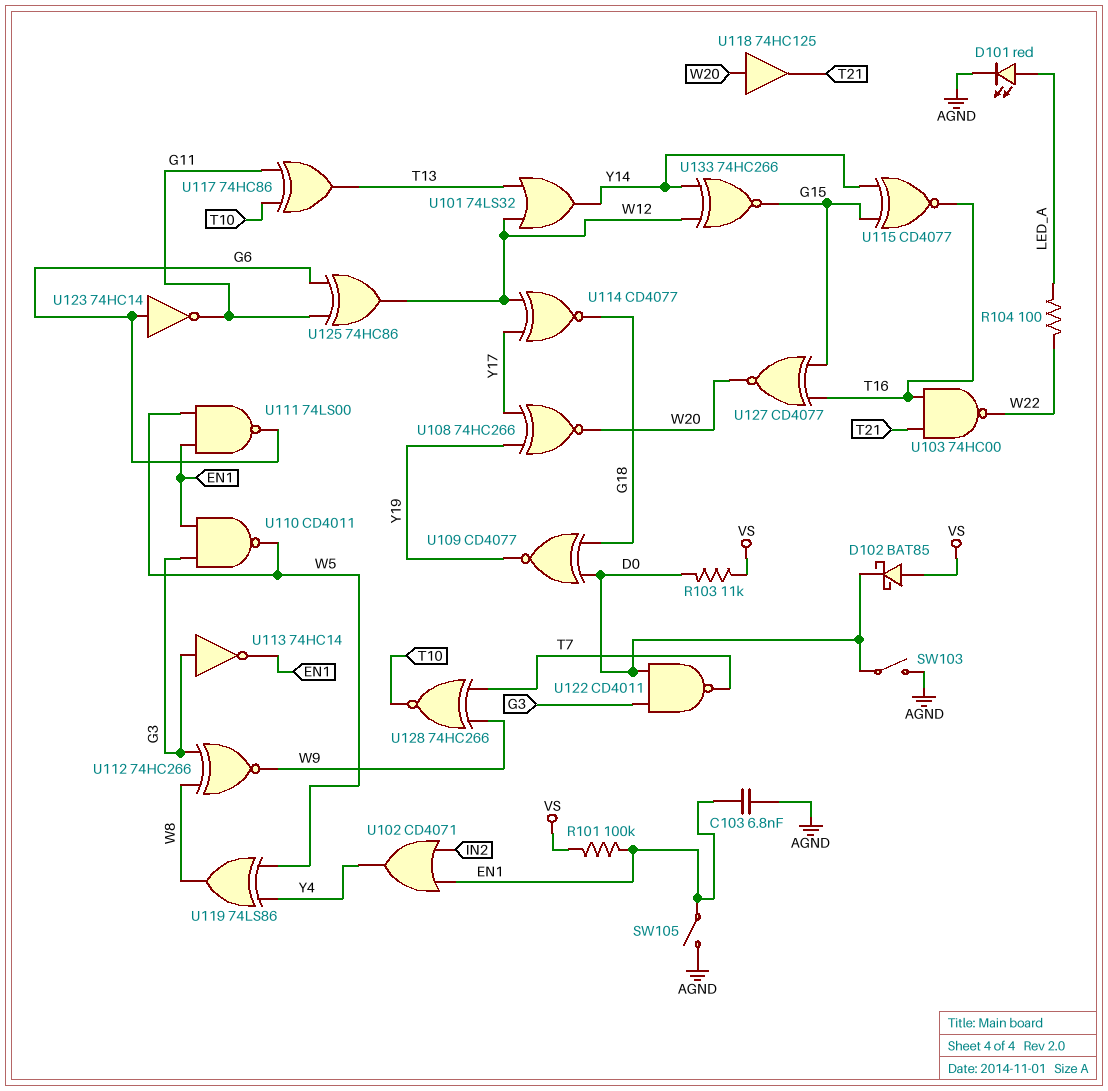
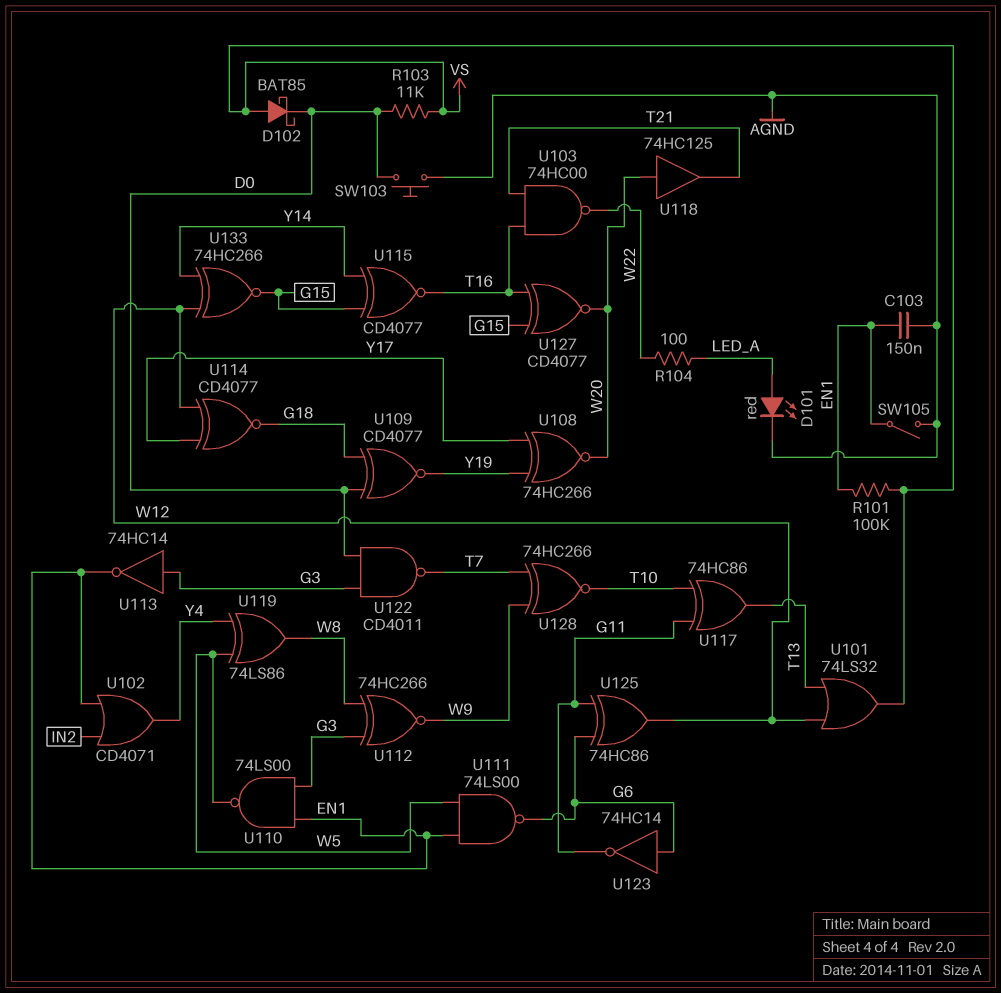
C103: 6.8nF (AGND, EN1) -> 150nF (AGND, EN1)
SW103: switch (AGND, D0) -> button (AGND, D0)
U101: OR 74LS32 (in T13, in W12, out Y14) -> OR 74LS32 (in T13, in W12, out VS)
U110: NAND CD4011 (in EN1, in G3, out W5) -> NAND 74LS00 (in EN1, in G3, out W5)

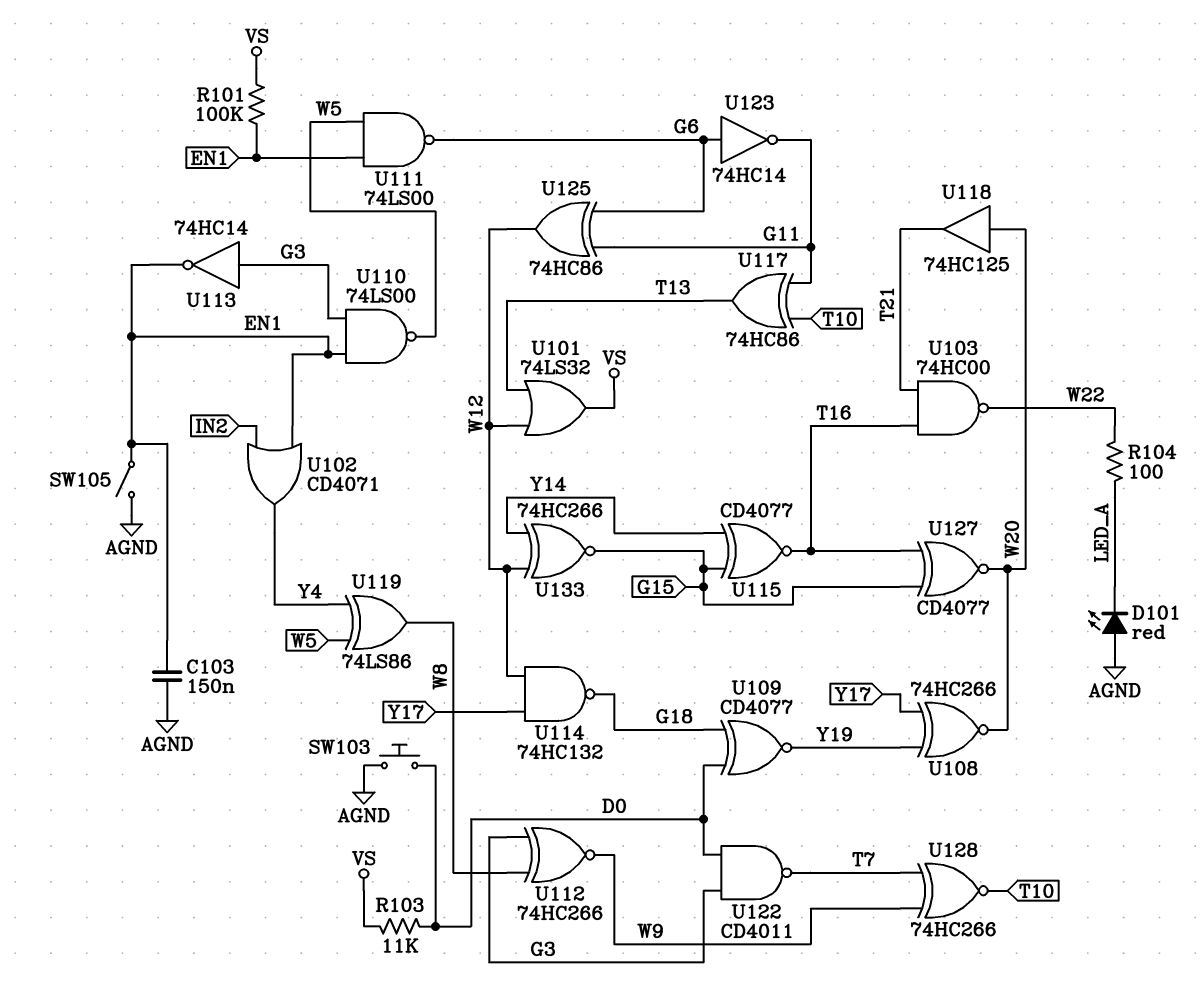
D101: LED red (A LED_A, K AGND) -> LED red (A AGND, K LED_A)
D102: schottky BAT85 (A VS, K D0) -> none
U114: XNOR CD4077 (in W12, in Y17, out G18) -> NAND 74HC132 (in W12, in Y17, out G18)

